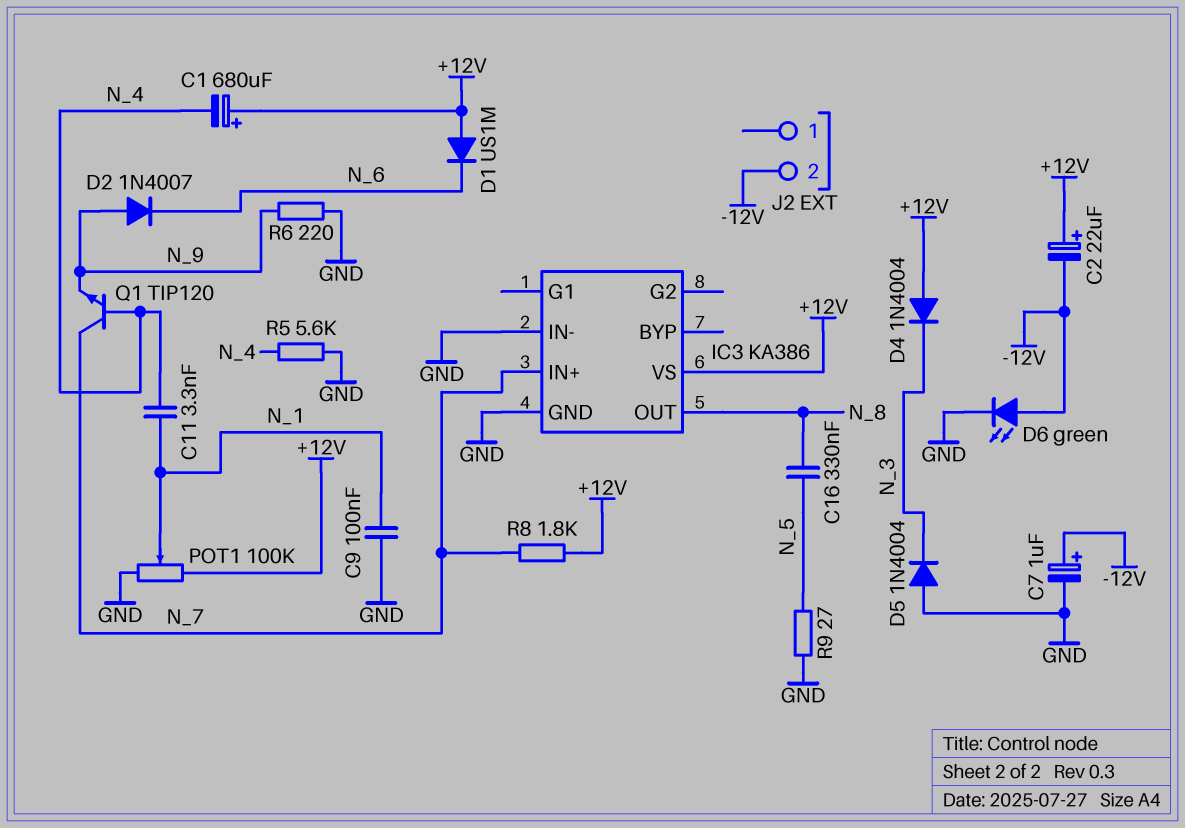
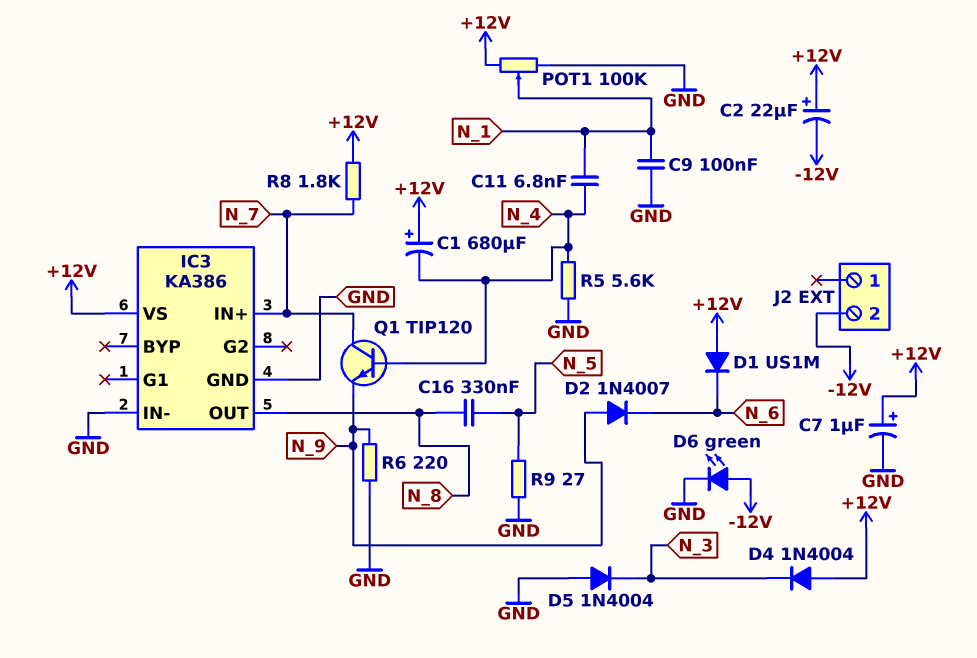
C7: 1uF (plus -12V, minus GND) -> 1uF (plus +12V, minus GND)
C11: 3.3nF (N_1, N_4) -> 6.8nF (N_1, N_4)

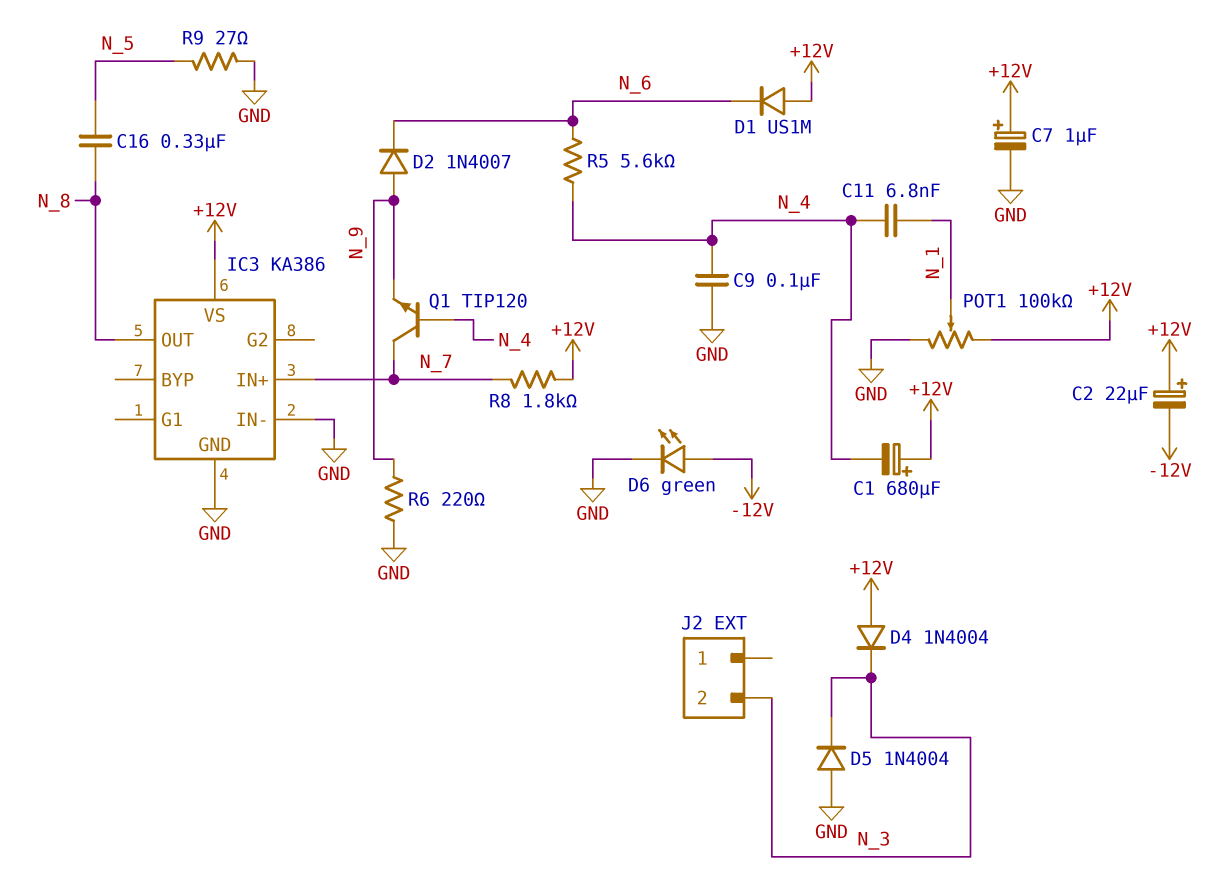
C9: 100nF (GND, N_1) -> 100nF (GND, N_4)
J2 pin 2: -12V -> N_3
R5: 5.6k (GND, N_4) -> 5.6k (N_4, N_6)

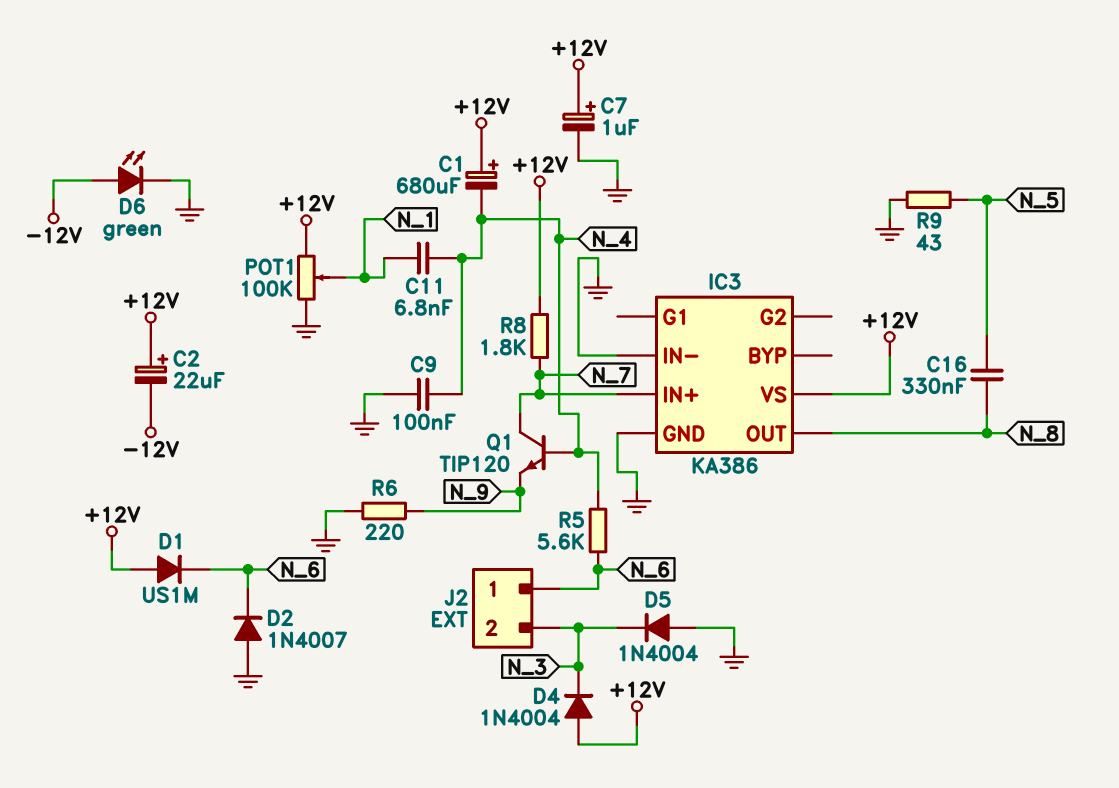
D2: diode 1N4007 (A N_9, K N_6) -> diode 1N4007 (A GND, K N_6)
J2 pin 1: none -> N_6
R9: 27 (GND, N_5) -> 43 (GND, N_5)

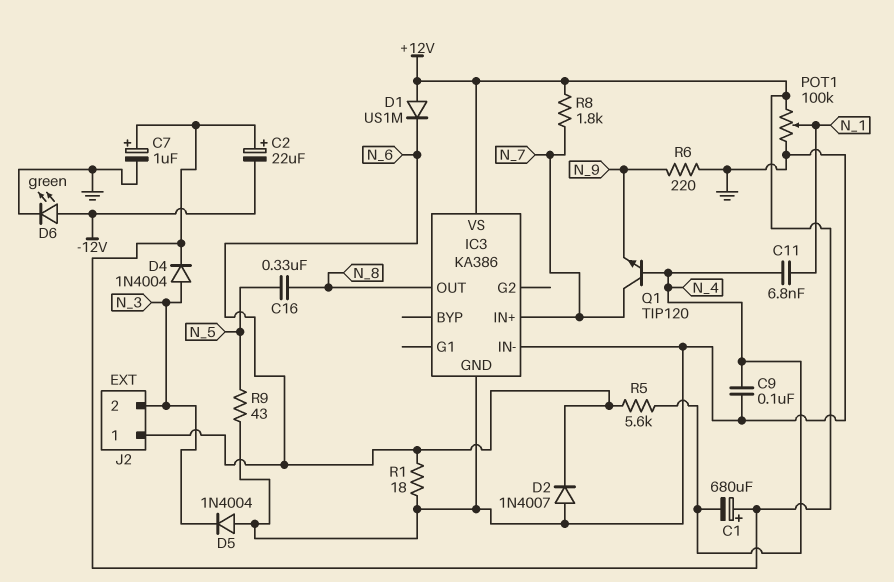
D4: diode 1N4004 (A +12V, K N_3) -> diode 1N4004 (A N_3, K +12V)
R1: none -> 18 (GND, N_6)

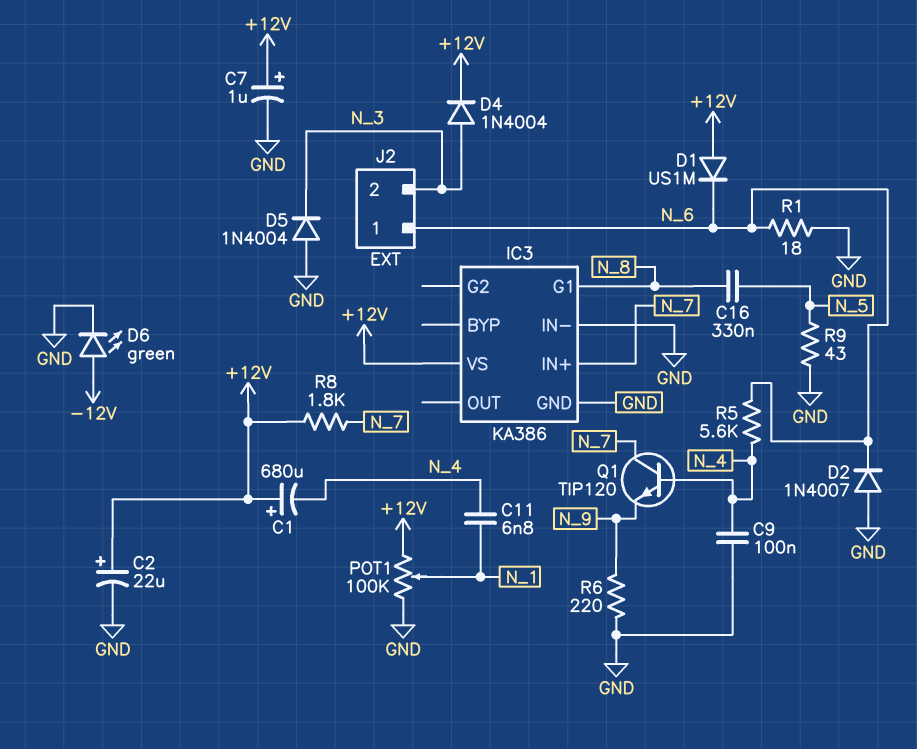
C2: 22uF (plus +12V, minus -12V) -> 22uF (plus +12V, minus GND)
IC3 pin G1: none -> N_8
IC3 pin OUT: N_8 -> none

